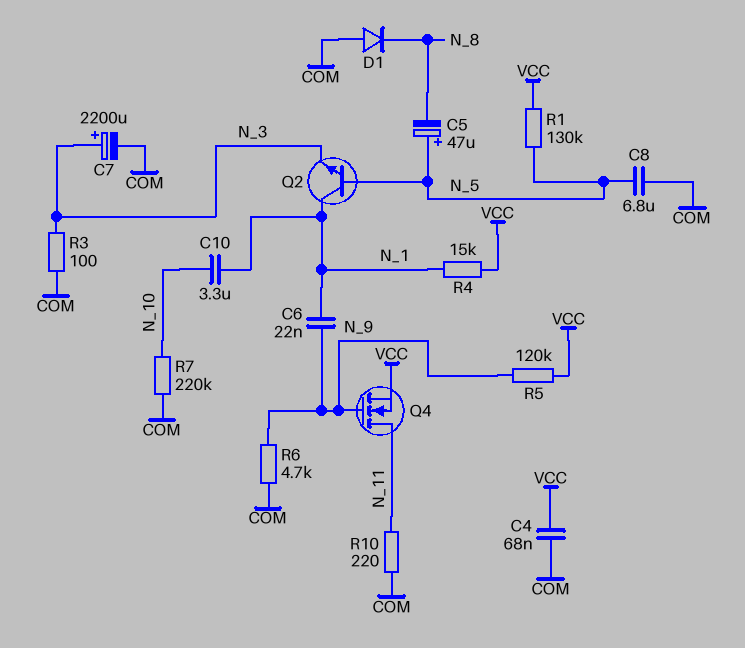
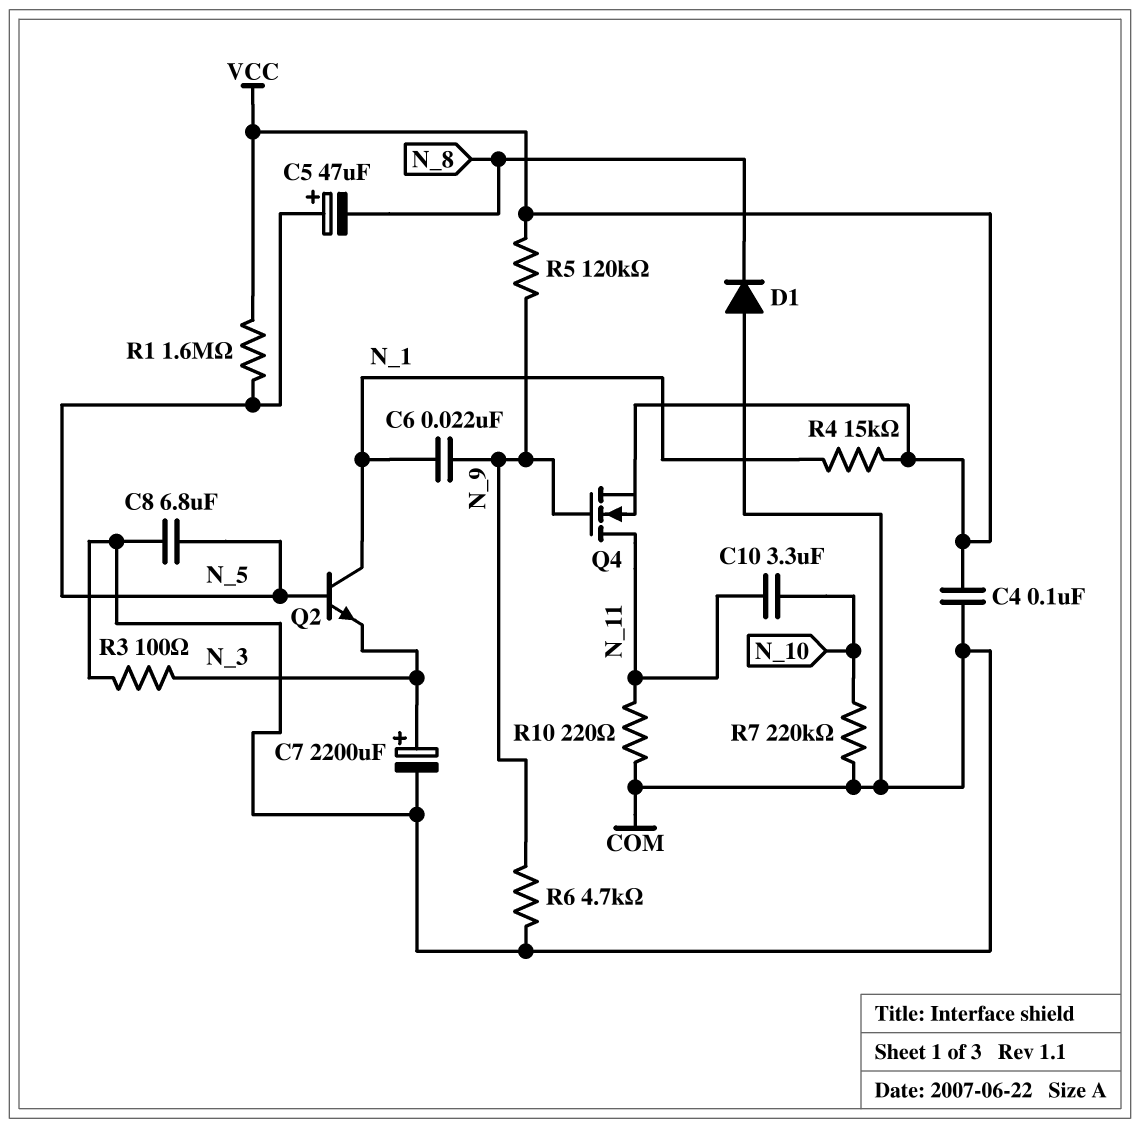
C4: 68nF (COM, VCC) -> 100nF (COM, VCC)
C10: 3.3uF (N_1, N_10) -> 3.3uF (N_10, N_11)
R1: 130k (N_5, VCC) -> 1.6M (N_5, VCC)

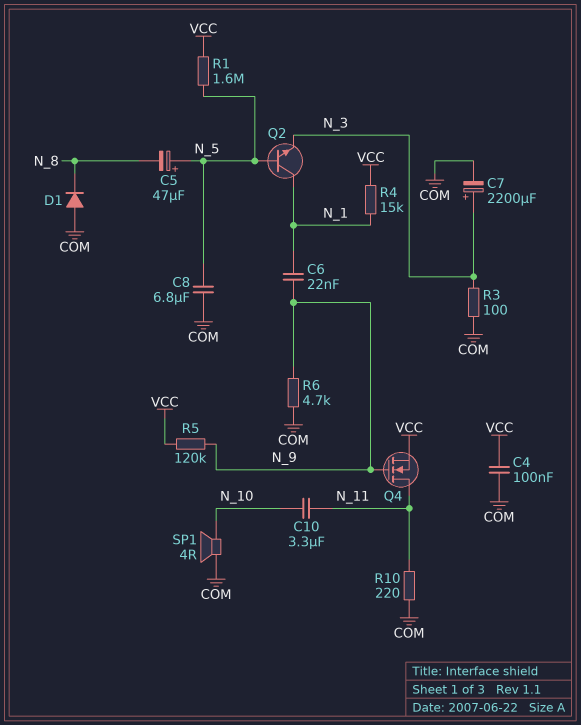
R7: 220k (COM, N_10) -> none
SP1: none -> speaker 4R (COM, N_10)

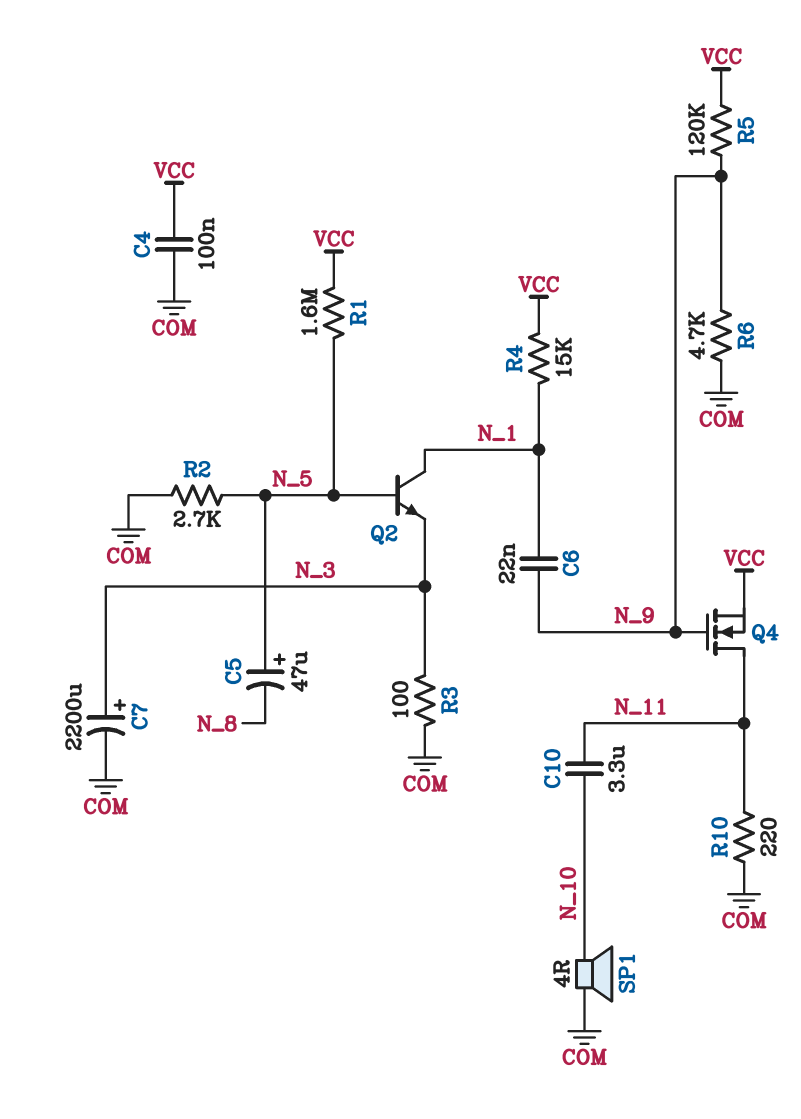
C8: 6.8uF (COM, N_5) -> none
D1: diode (A COM, K N_8) -> none
R2: none -> 2.7k (COM, N_5)

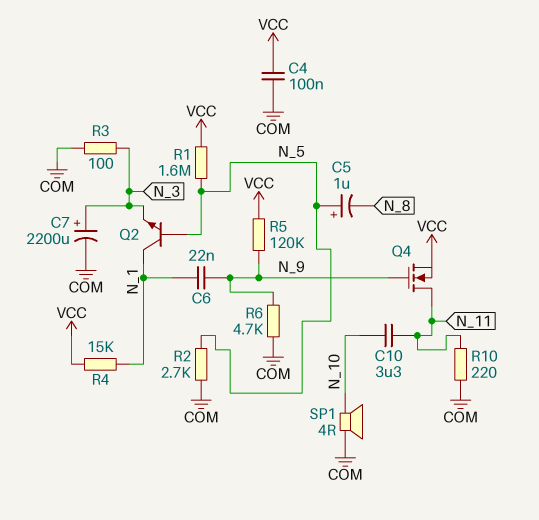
C5: 47uF (plus N_5, minus N_8) -> 1uF (plus N_5, minus N_8)

